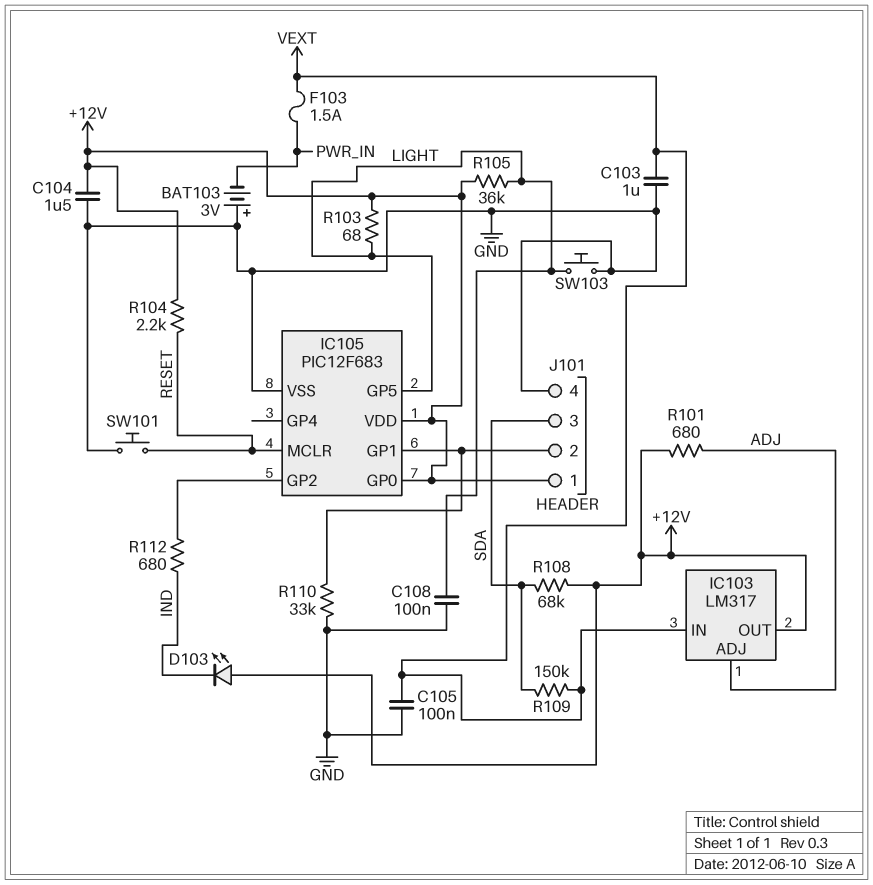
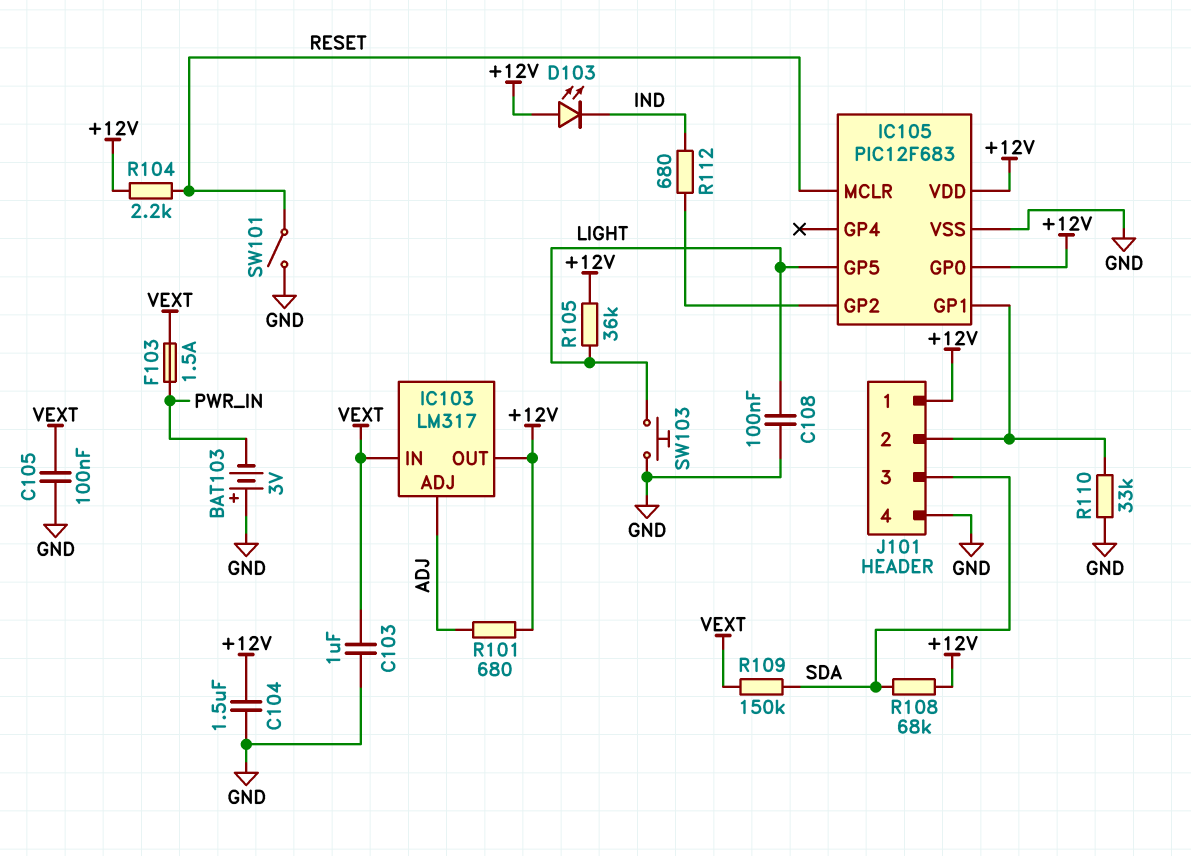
R103: 68 (+12V, LIGHT) -> none
SW101: button (GND, RESET) -> switch (GND, RESET)

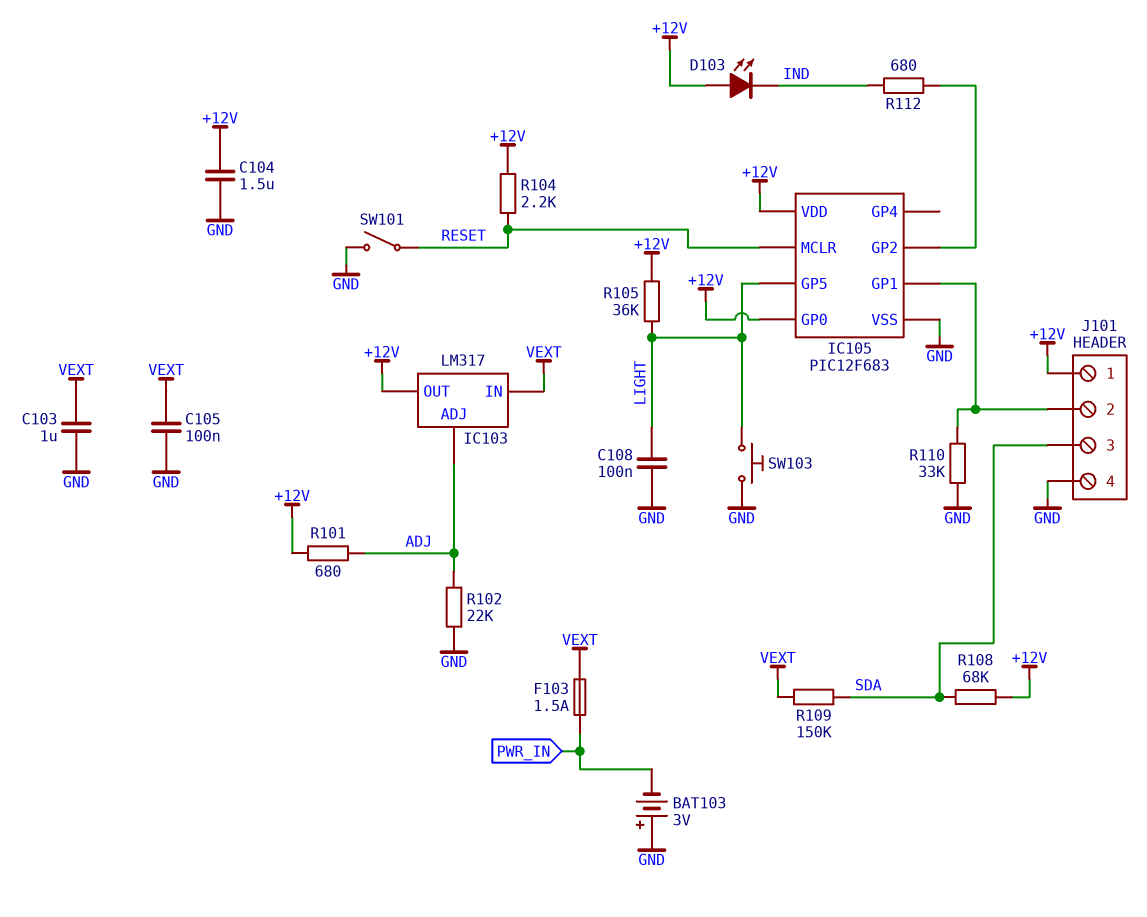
R102: none -> 22k (ADJ, GND)

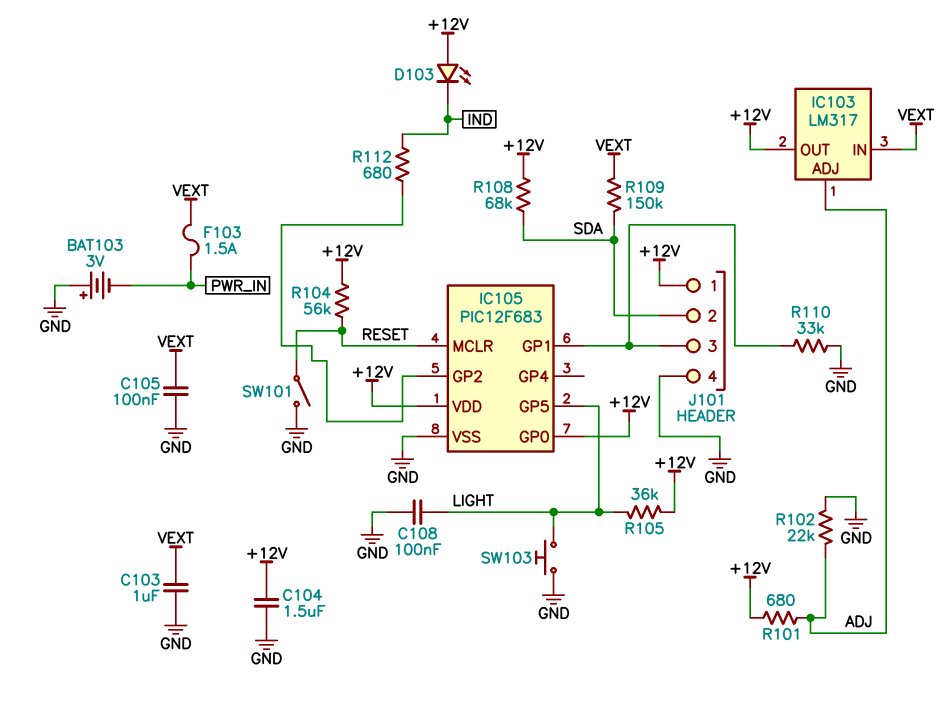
J101 pin 2: IC105/GP1 -> SDA
J101 pin 3: SDA -> IC105/GP1
R104: 2.2k (+12V, RESET) -> 56k (+12V, RESET)

